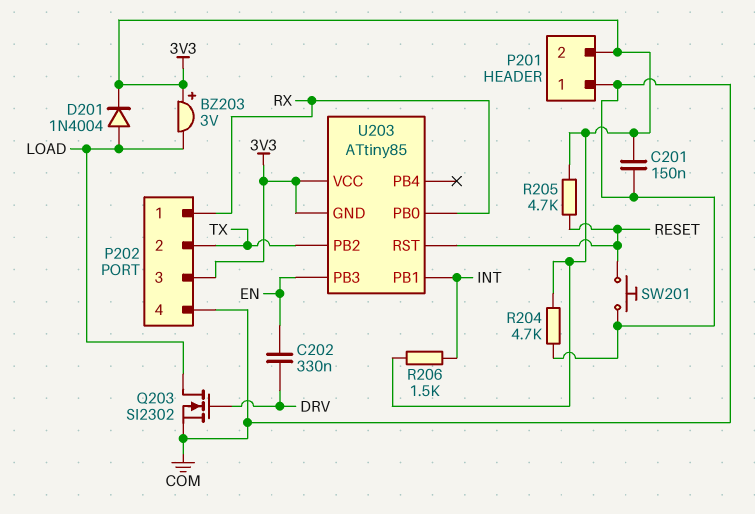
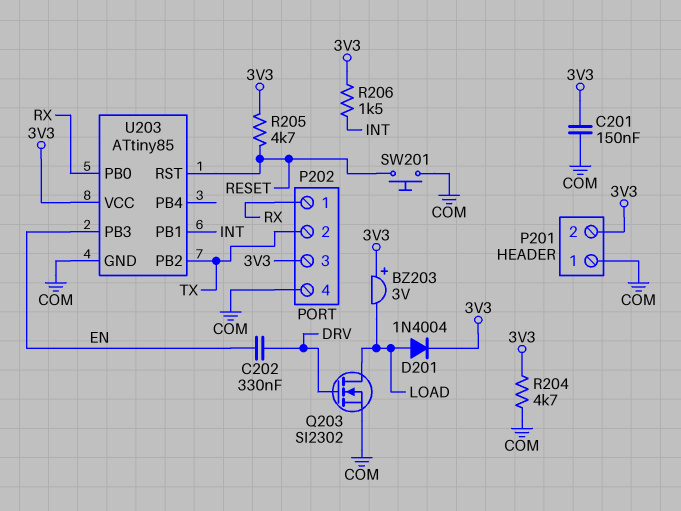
U203 pin GND: 3V3 -> COM

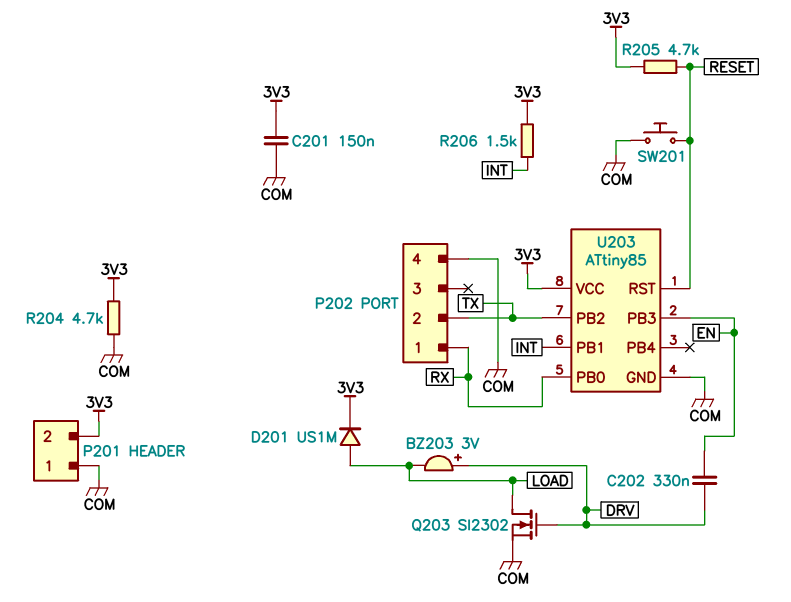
BZ203: buzzer 3V (plus 3V3, minus LOAD) -> buzzer 3V (plus DRV, minus LOAD)
D201: diode 1N4004 (A LOAD, K 3V3) -> diode US1M (A LOAD, K 3V3)
P202 pin 3: 3V3 -> none

